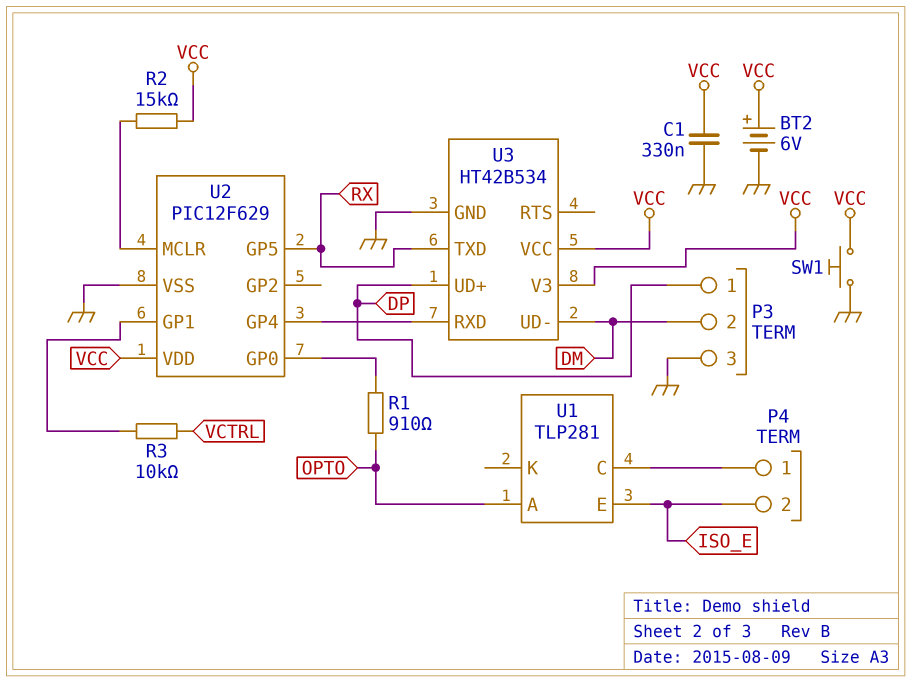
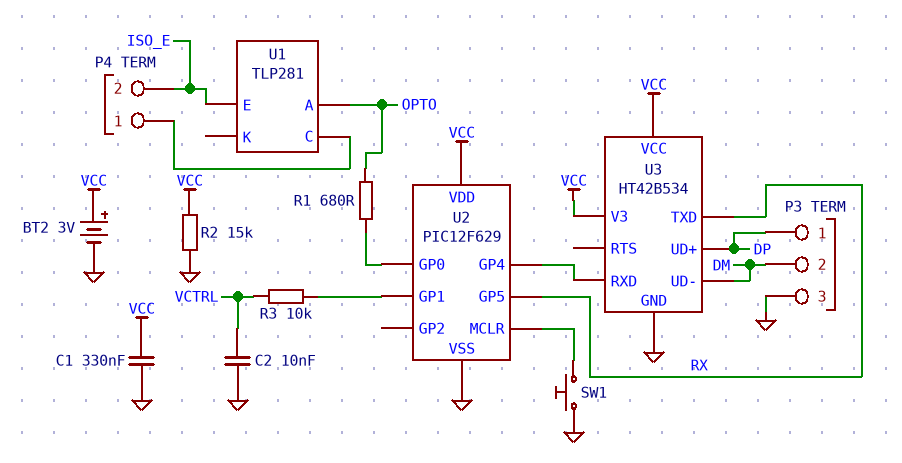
BT2: 6V (plus VCC, minus GND) -> 3V (plus VCC, minus GND)
C2: none -> 10nF (GND, VCTRL)
R1: 910 (OPTO, U2/GP0) -> 680 (OPTO, U2/GP0)
R2: 15k (U2/MCLR, VCC) -> 15k (GND, VCC)
SW1: button (GND, VCC) -> button (GND, U2/MCLR)

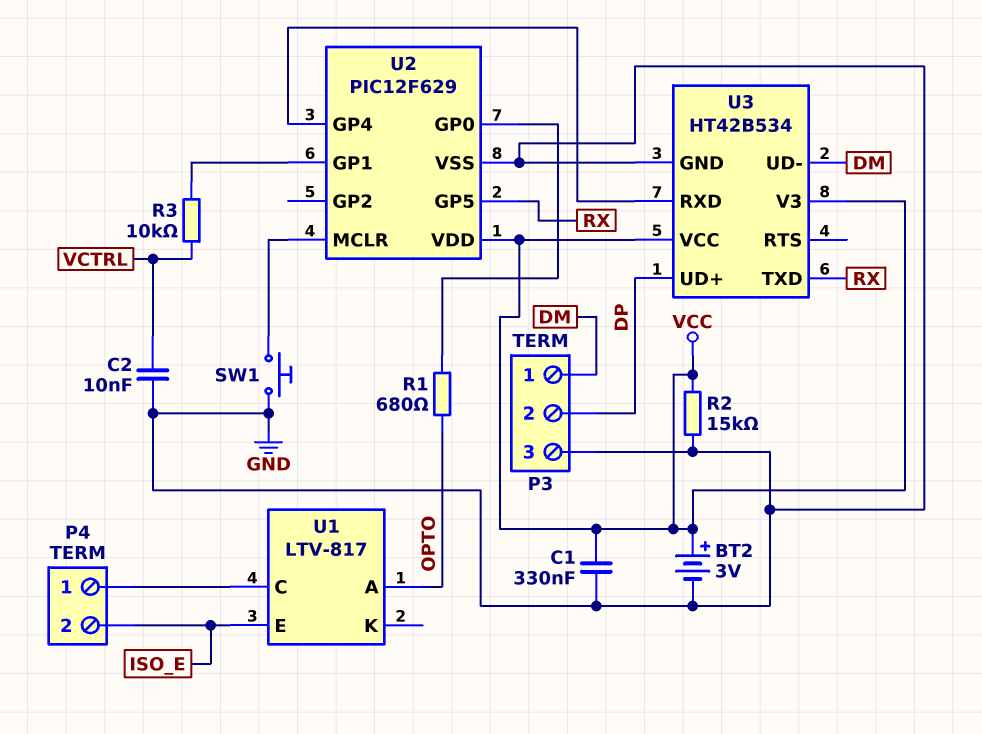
P3 pin 1: DP -> DM
P3 pin 2: DM -> DP
U1: TLP281 -> LTV-817

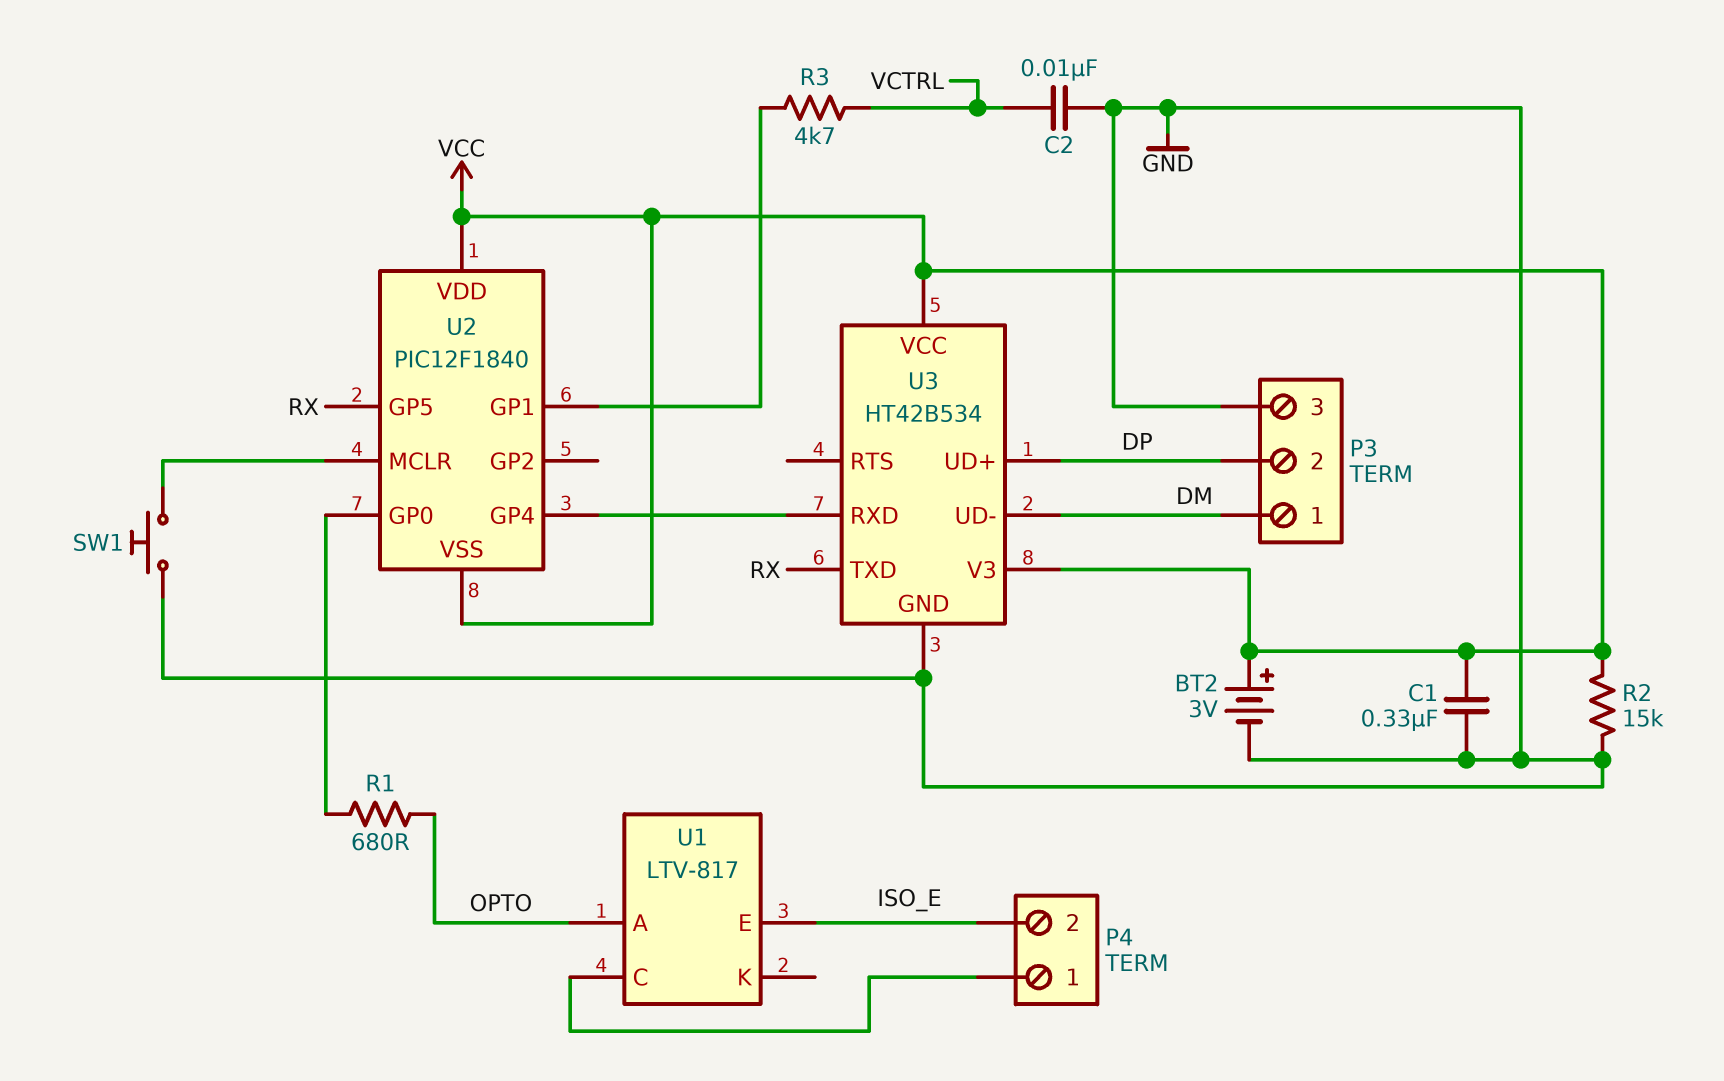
R3: 10k (U2/GP1, VCTRL) -> 4.7k (U2/GP1, VCTRL)
U2: PIC12F629 -> PIC12F1840
U2 pin VSS: GND -> VCC

